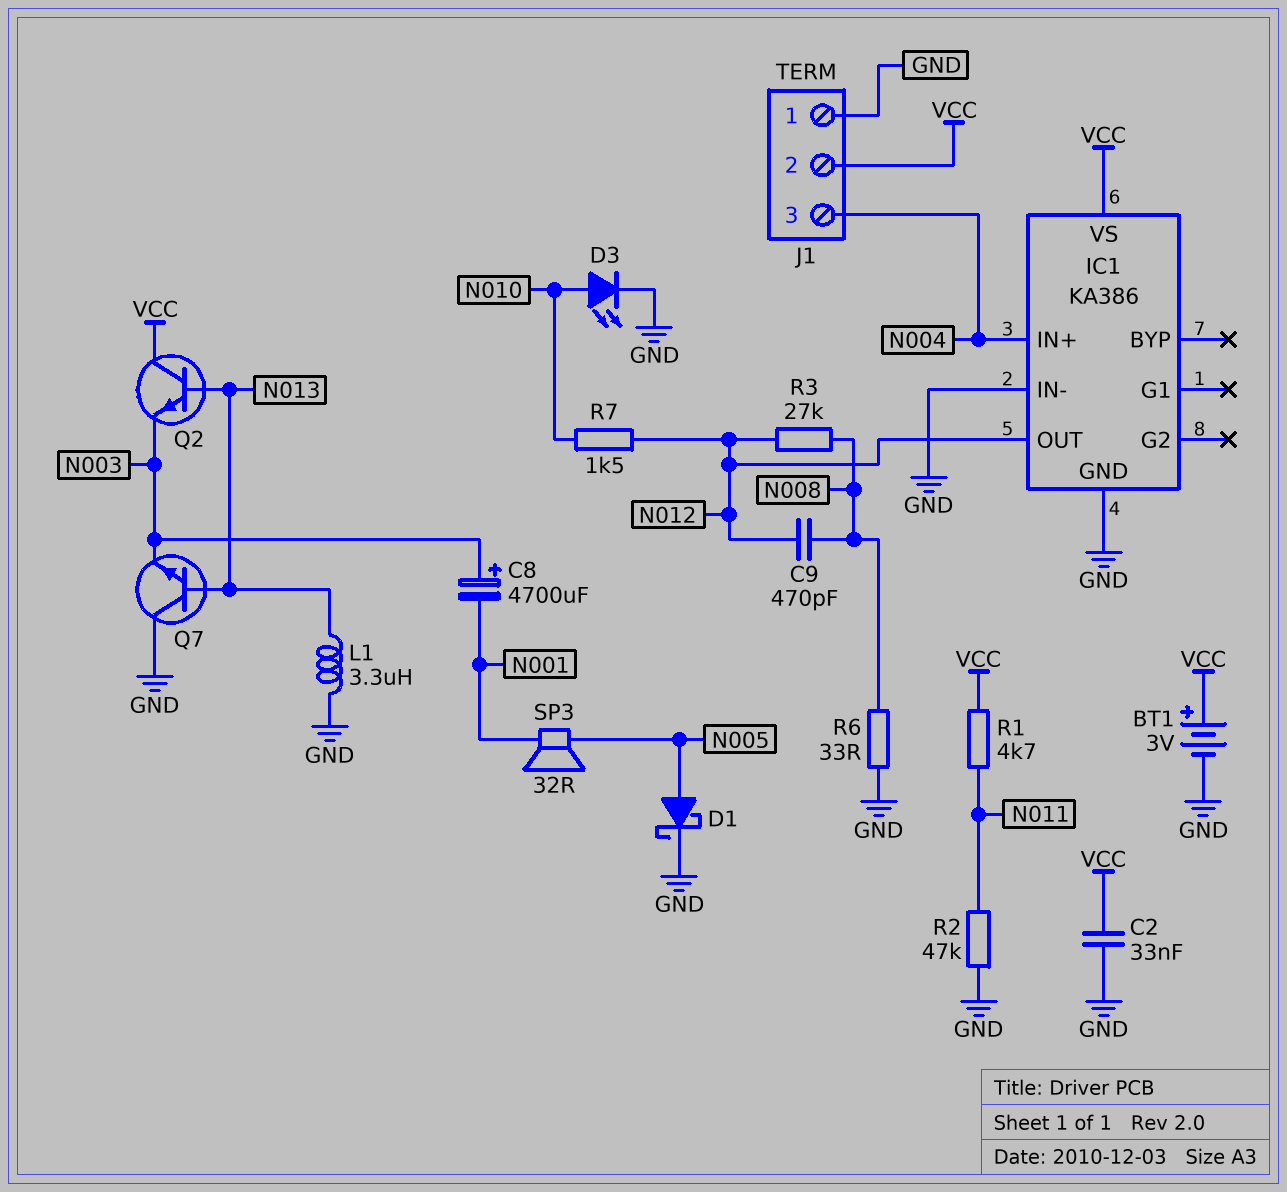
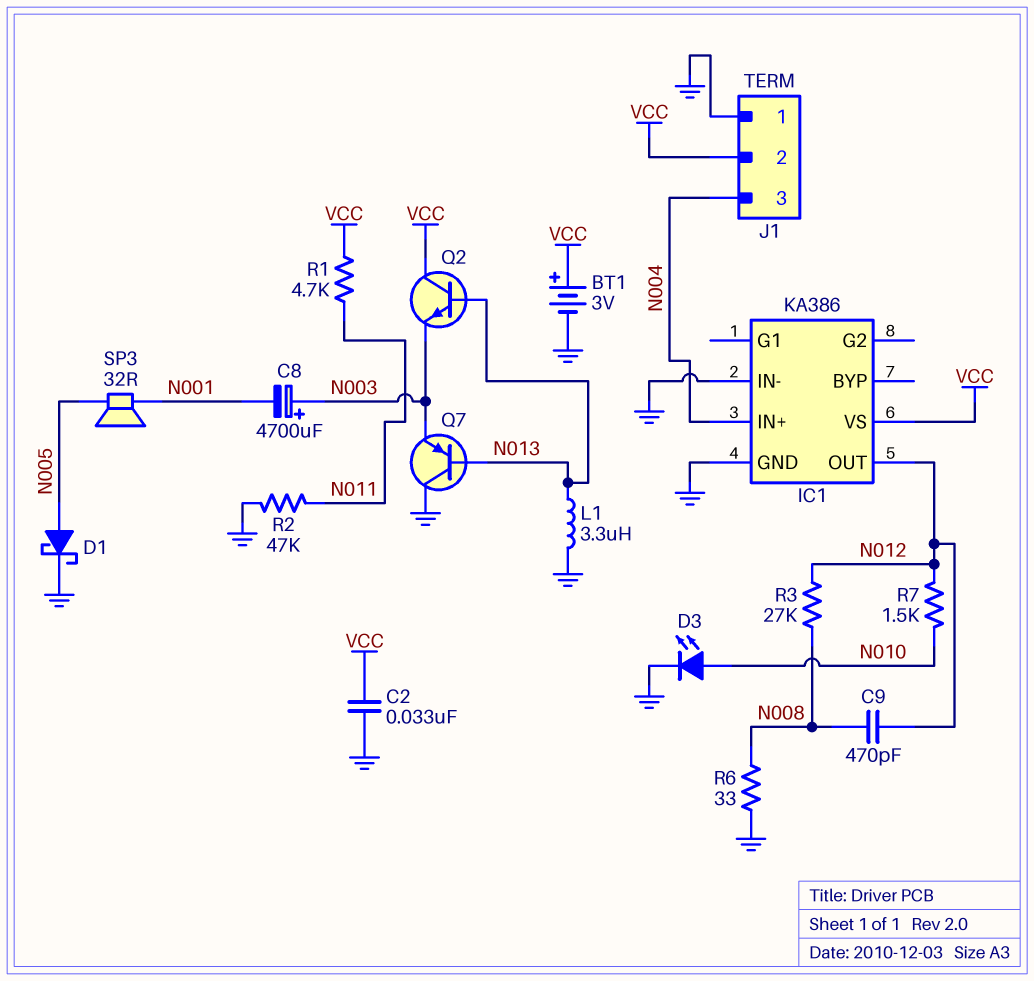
Q7: NPN (B N013, C GND, E N003) -> PNP (B N013, C GND, E N003)

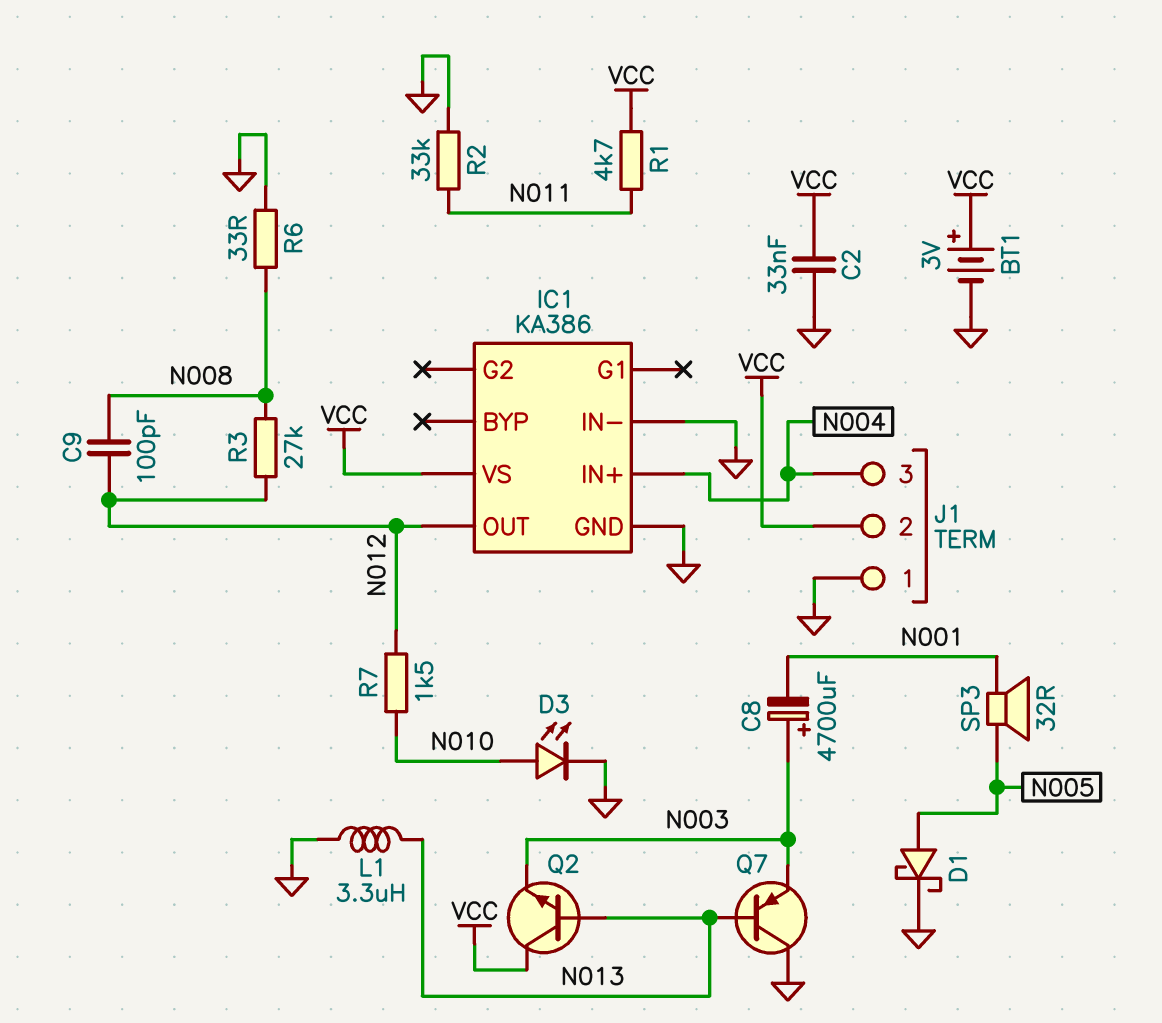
C9: 470pF (N008, N012) -> 100pF (N008, N012)
R2: 47k (GND, N011) -> 33k (GND, N011)

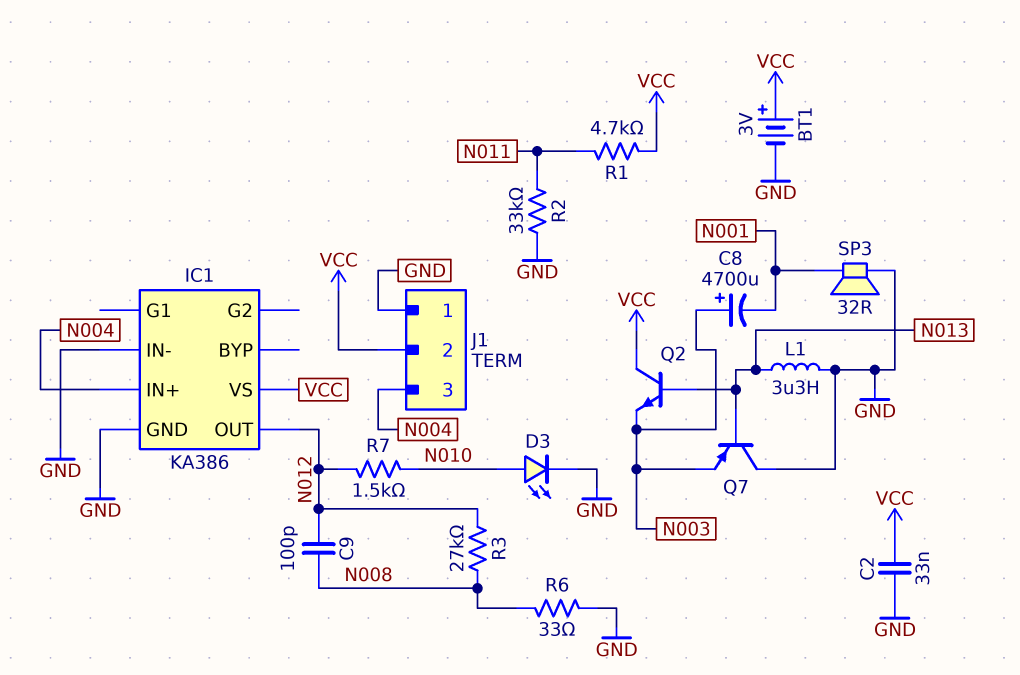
D1: schottky (A N005, K GND) -> none
SP3: speaker 32R (N001, N005) -> speaker 32R (GND, N001)

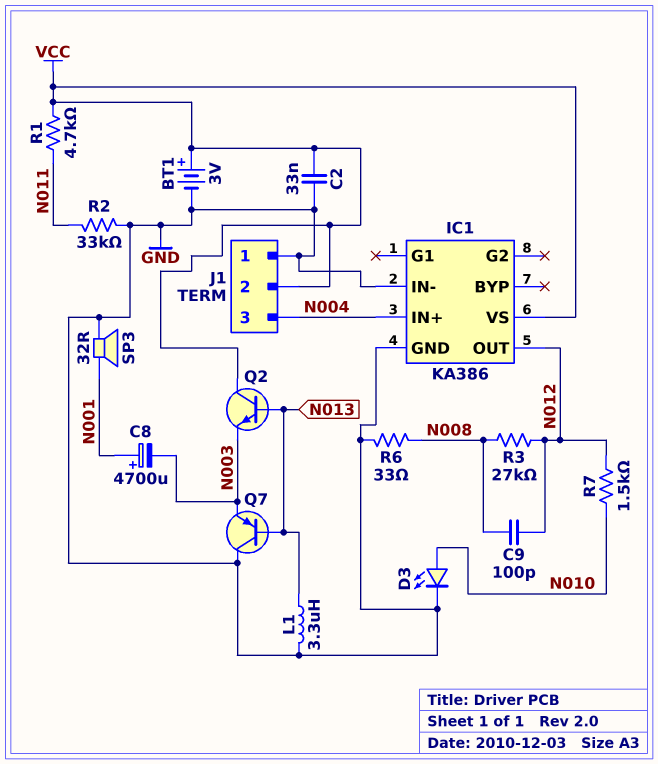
C8: 4700uF (plus N003, minus N001) -> 4700uF (plus N001, minus N003)

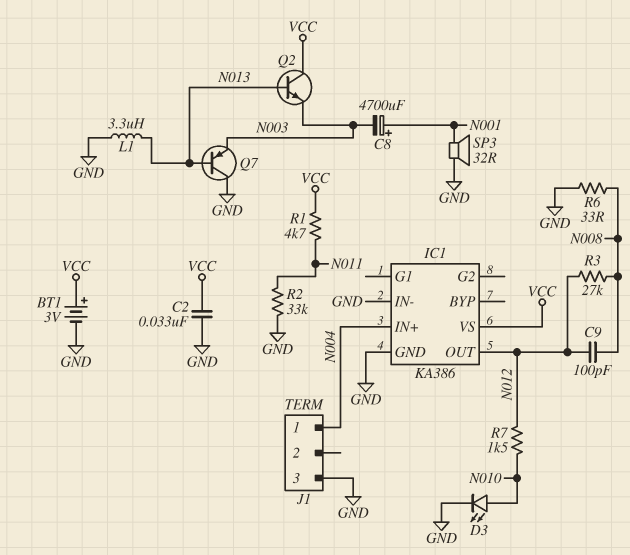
J1 pin 1: GND -> N004
J1 pin 2: VCC -> none
J1 pin 3: N004 -> GND

